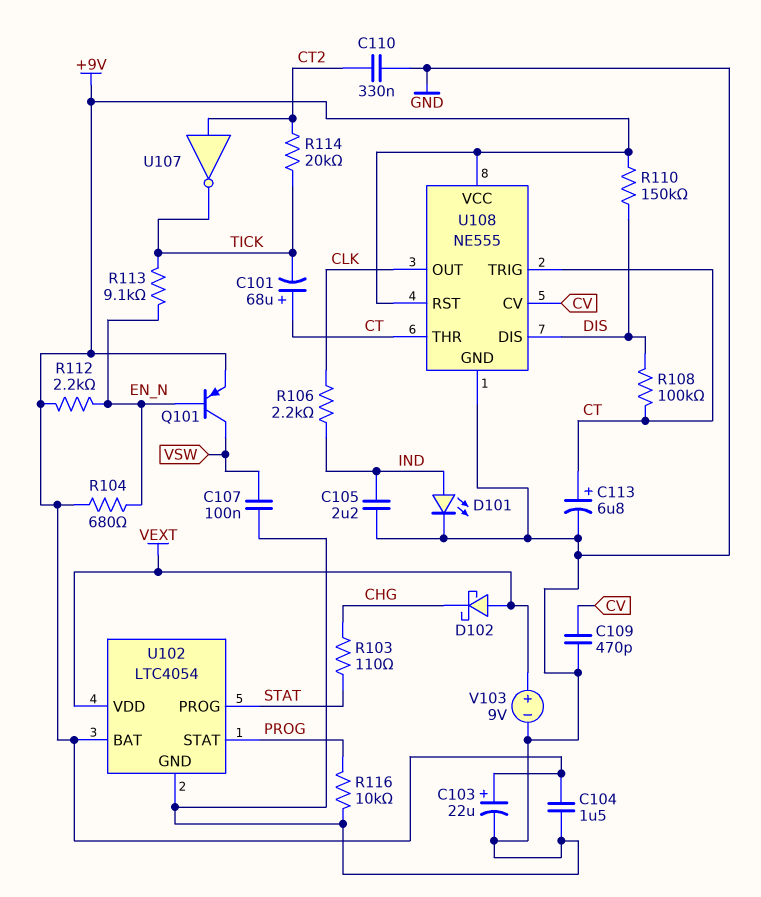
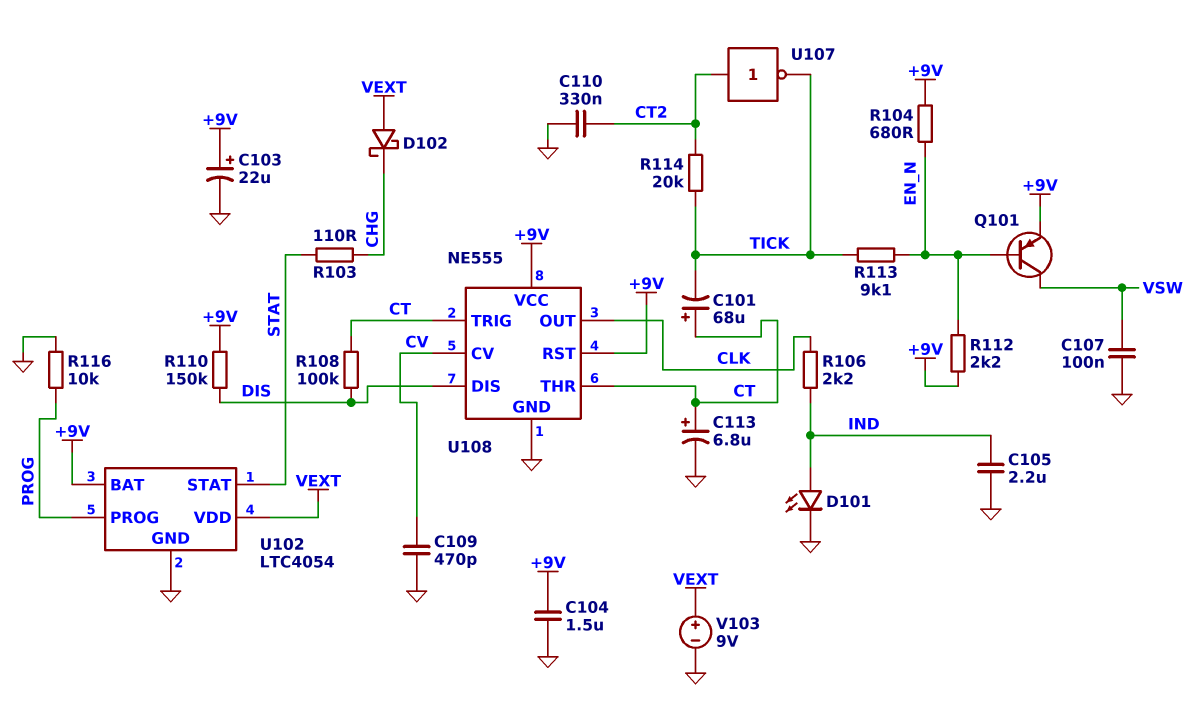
U102 pin PROG: STAT -> PROG
U102 pin STAT: PROG -> STAT

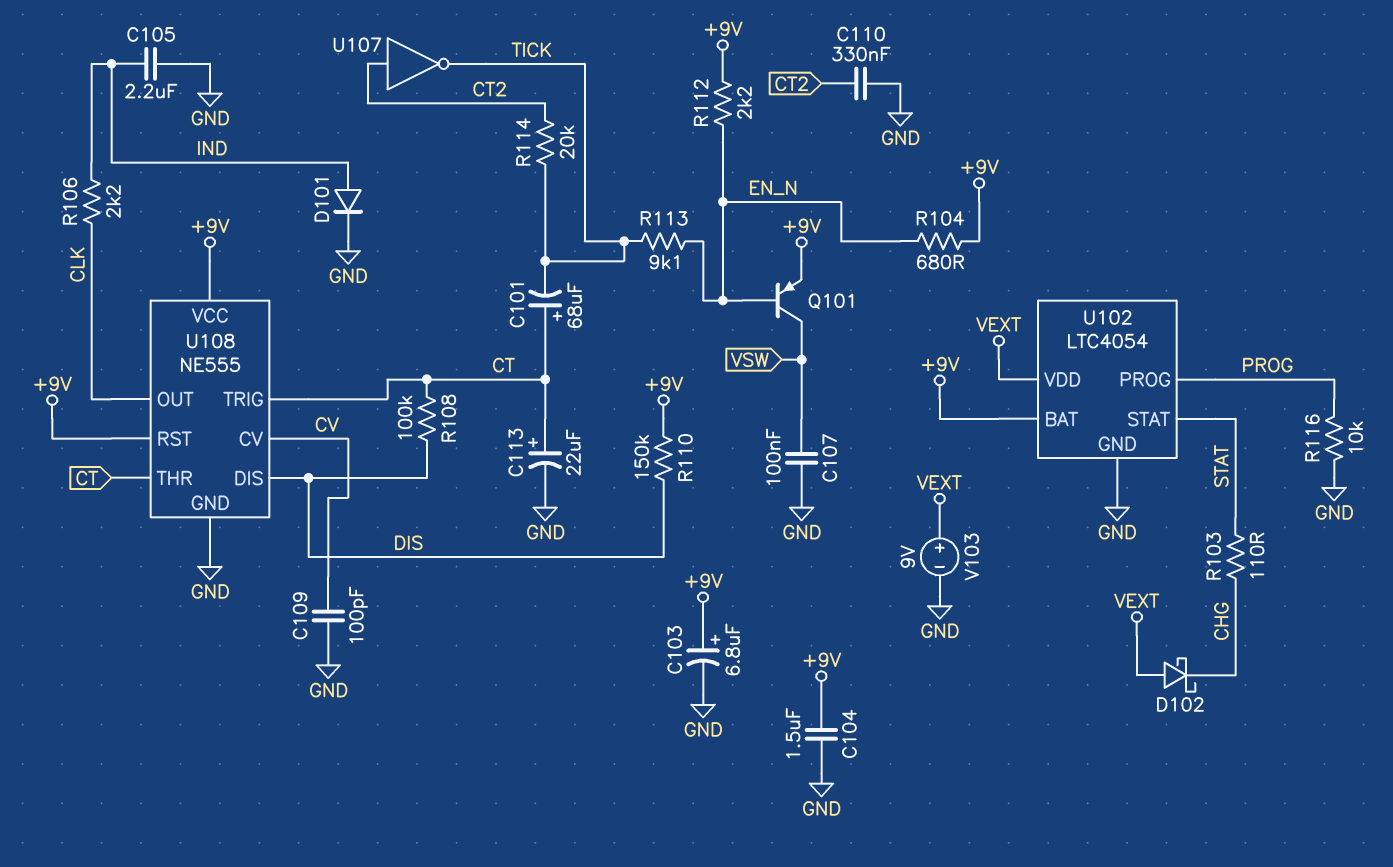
C103: 22uF (plus +9V, minus GND) -> 6.8uF (plus +9V, minus GND)
C109: 470pF (CV, GND) -> 100pF (CV, GND)
C113: 6.8uF (plus CT, minus GND) -> 22uF (plus CT, minus GND)
D101: LED (A IND, K GND) -> diode (A IND, K GND)

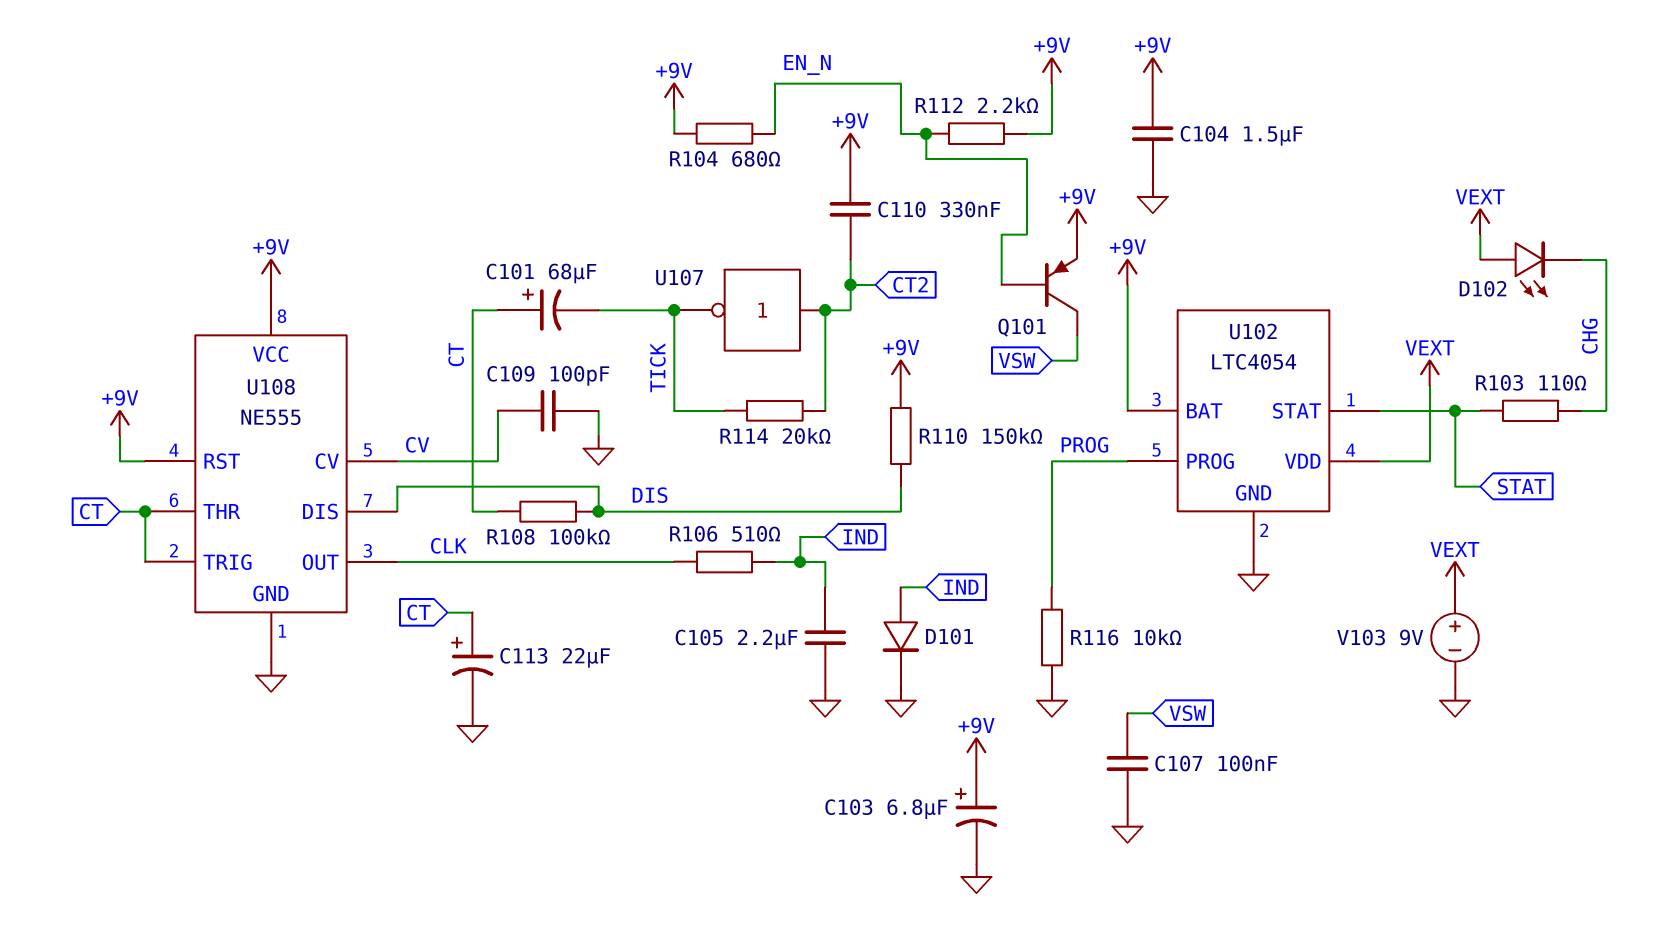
C110: 330nF (CT2, GND) -> 330nF (+9V, CT2)
D102: schottky (A VEXT, K CHG) -> LED (A VEXT, K CHG)
R106: 2.2k (CLK, IND) -> 510 (CLK, IND)
R113: 9.1k (EN_N, TICK) -> none

